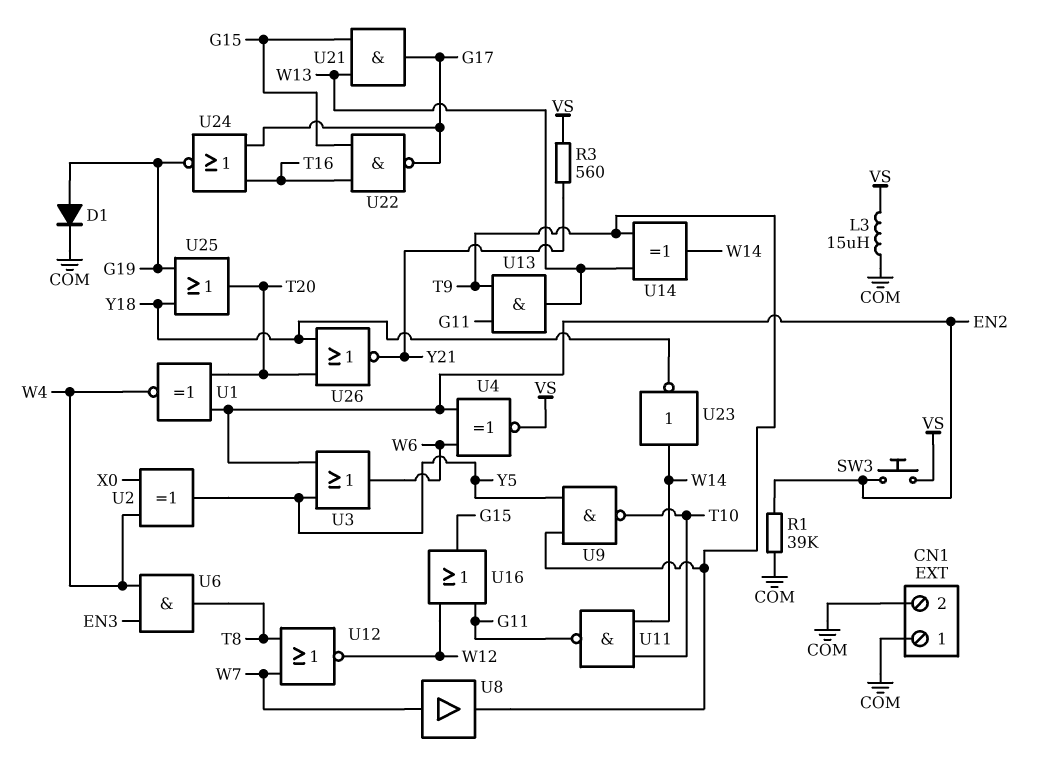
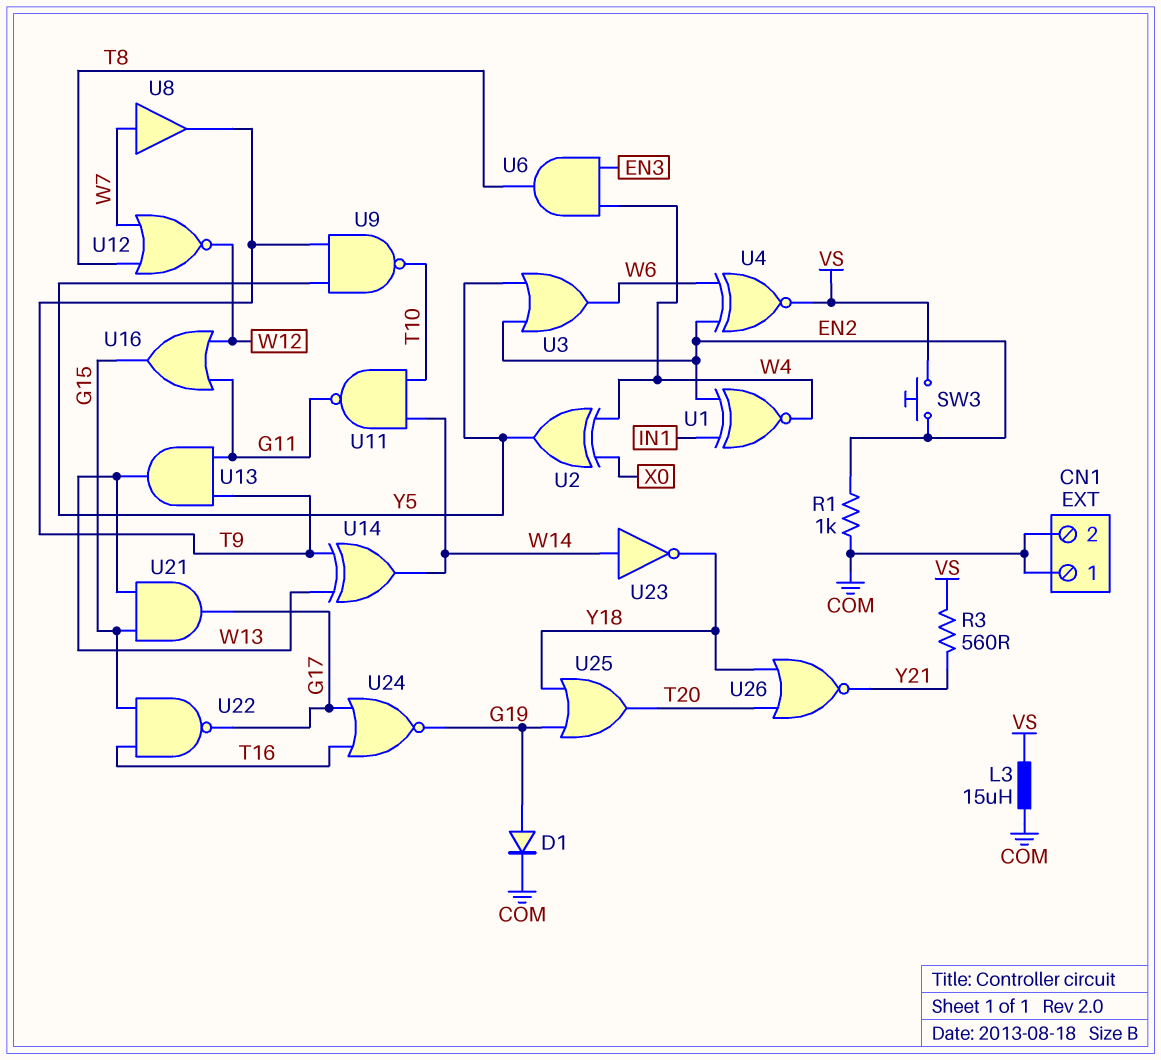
R1: 39k (COM, EN2) -> 1k (COM, EN2)
U1: XNOR (in EN2, in T20, out W4) -> XNOR (in EN2, in IN1, out W4)

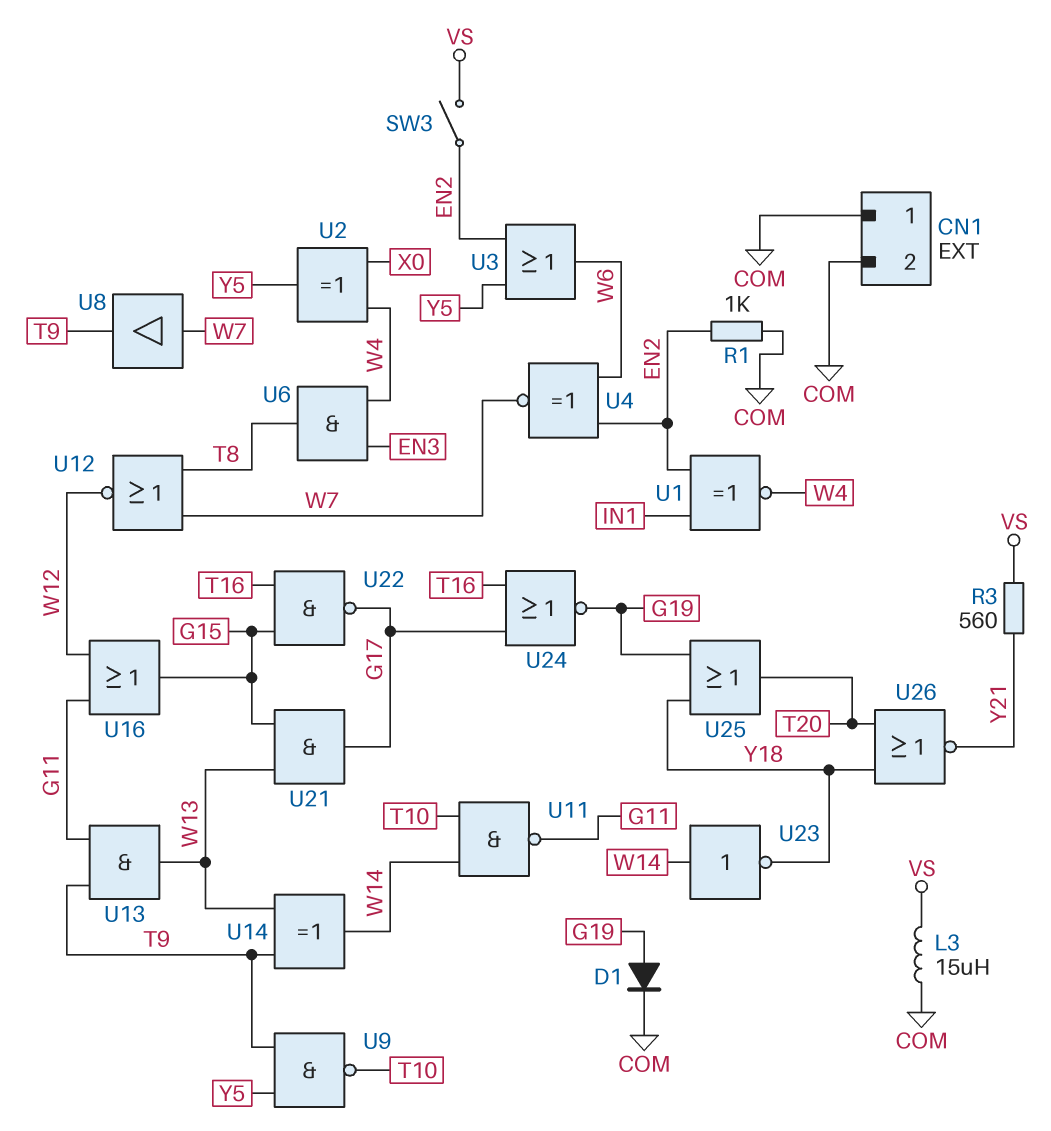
SW3: button (EN2, VS) -> switch (EN2, VS)
U4: XNOR (in EN2, in W6, out VS) -> XNOR (in EN2, in W6, out W7)

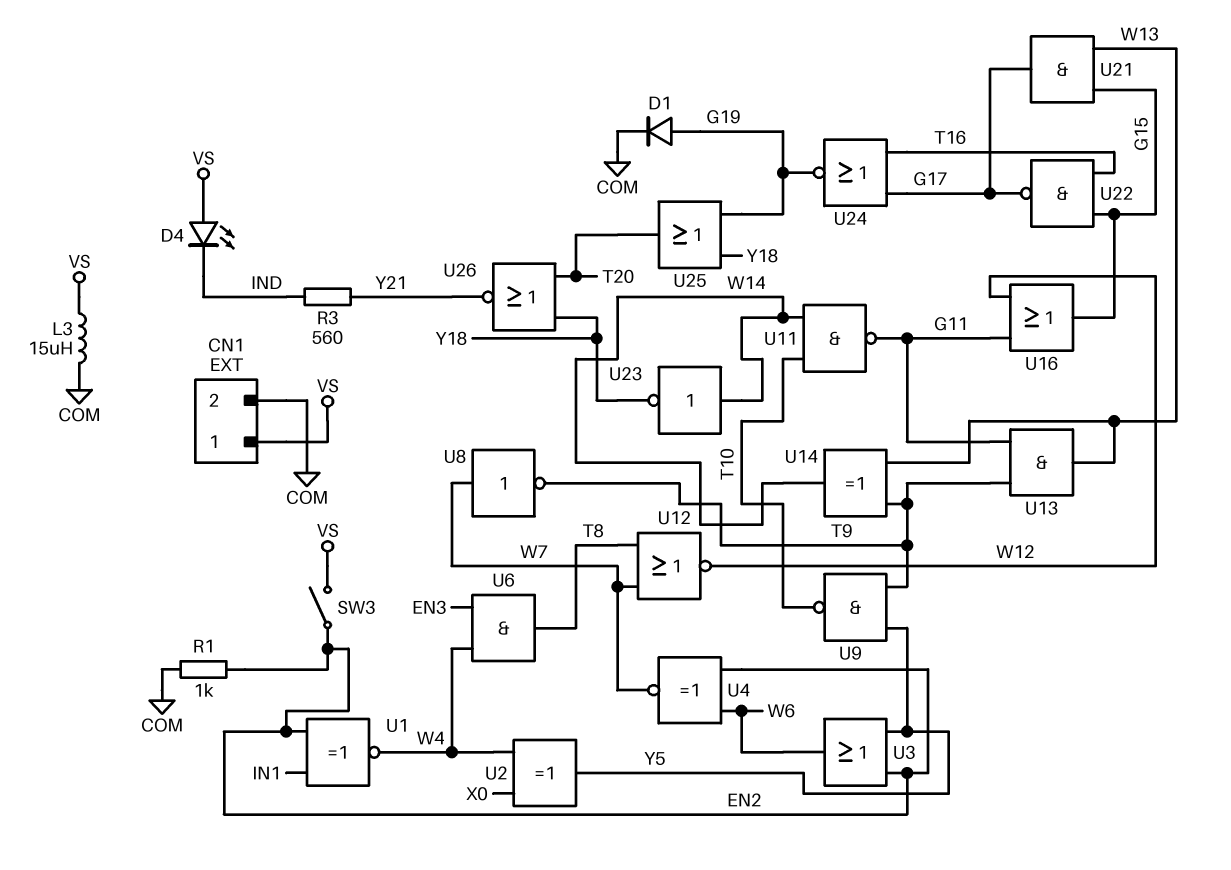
CN1 pin 1: COM -> VS
D4: none -> LED (A VS, K IND)
R3: 560 (VS, Y21) -> 560 (IND, Y21)
U8: buffer (in W7, out T9) -> NOT (in W7, out T9)

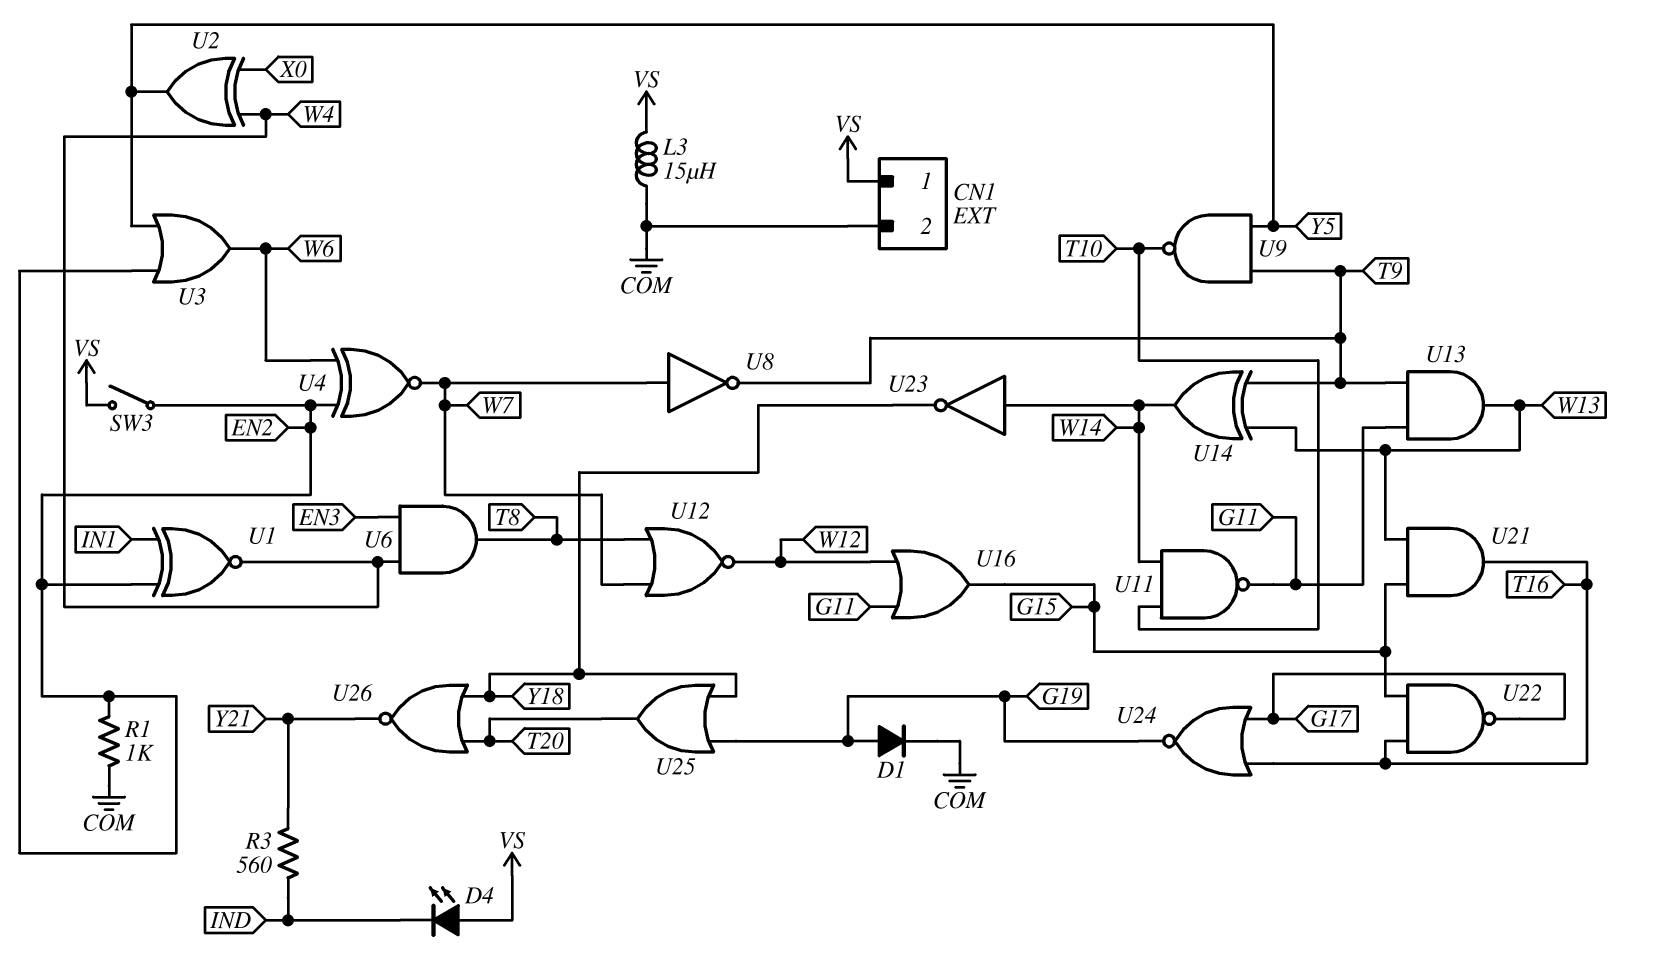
U21: AND (in G15, in W13, out G17) -> AND (in G15, in W13, out T16)

